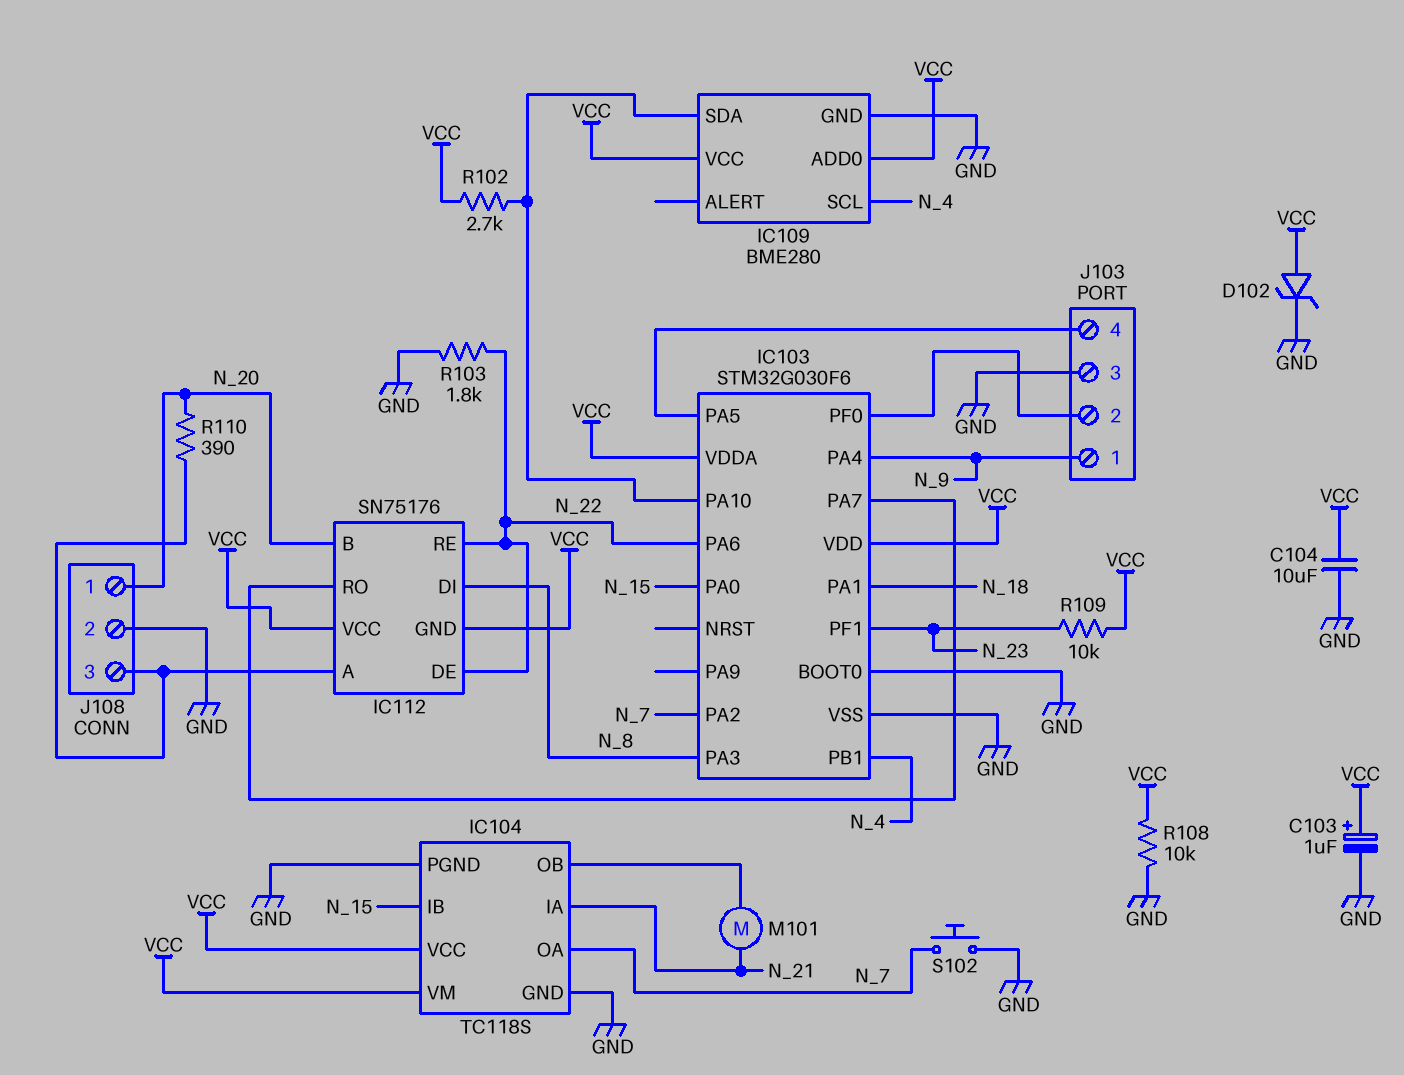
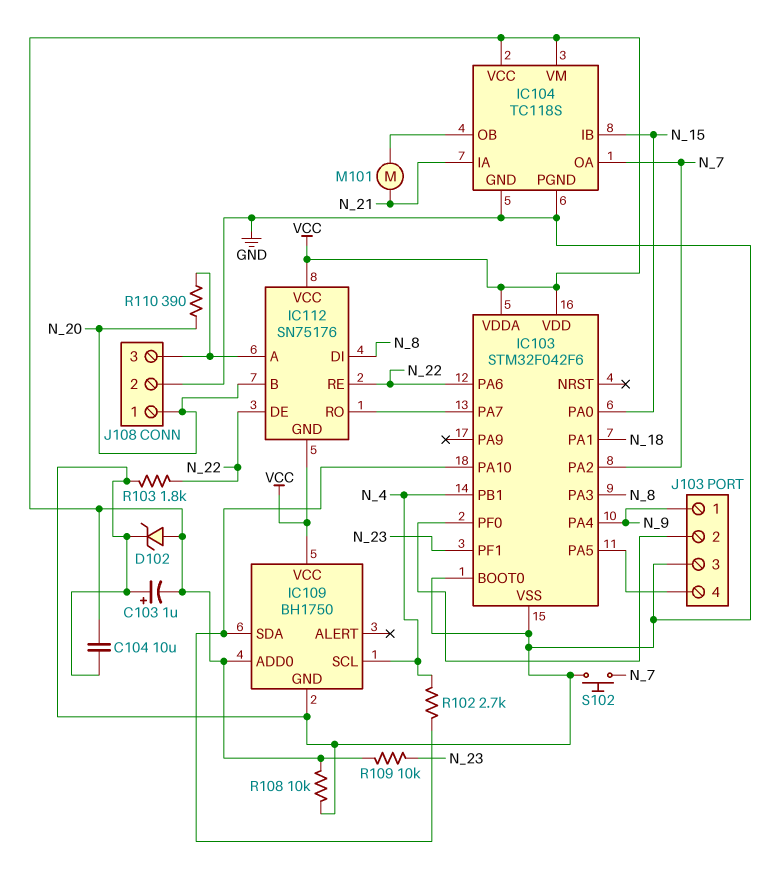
C103: 1uF (plus VCC, minus GND) -> 1uF (plus GND, minus VCC)
IC103: STM32G030F6 -> STM32F042F6
IC109: BME280 -> BH1750
R102: 2.7k (IC103/PA10, VCC) -> 2.7k (IC103/PA10, N_4)

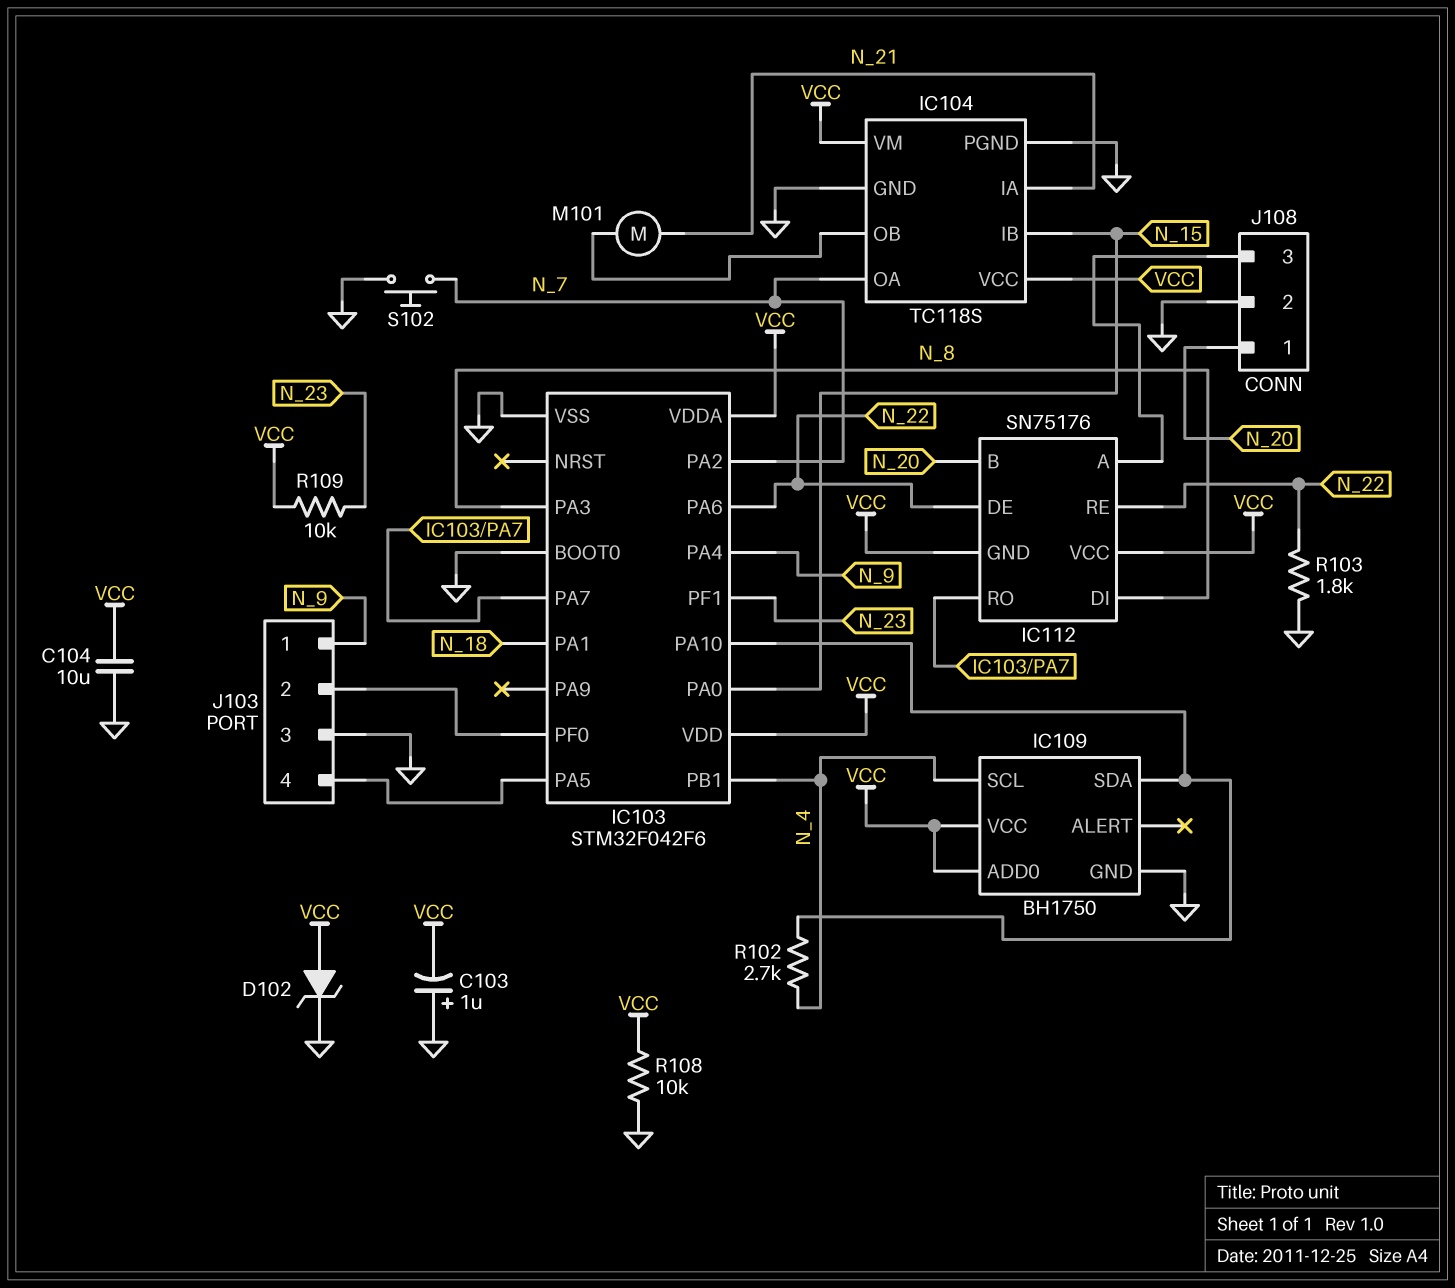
R110: 390 (IC112/A, N_20) -> none

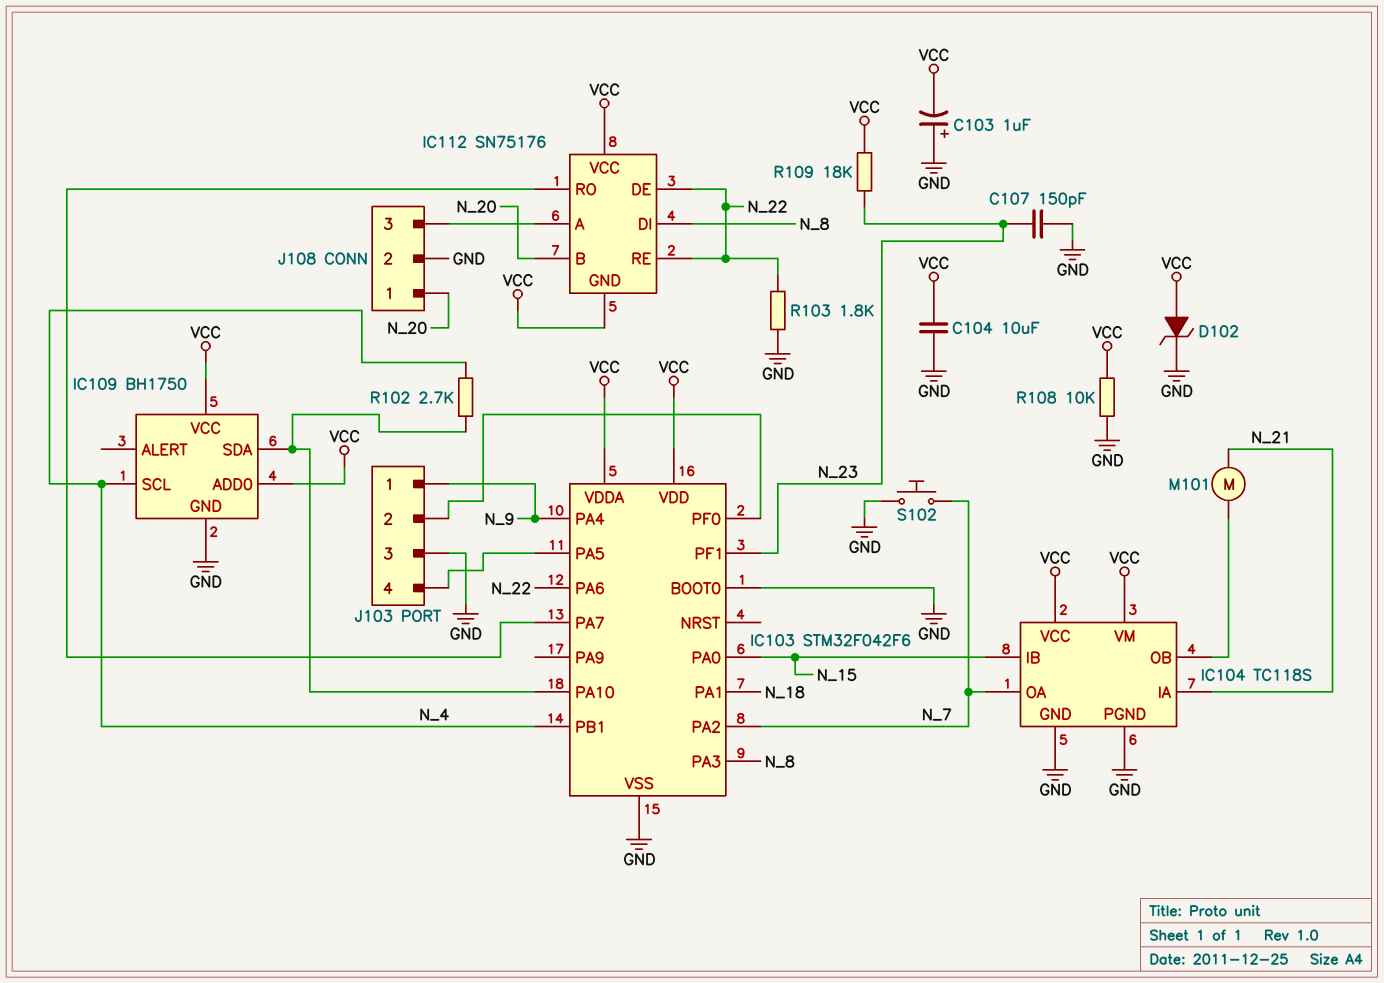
C107: none -> 150pF (GND, N_23)
R109: 10k (N_23, VCC) -> 18k (N_23, VCC)

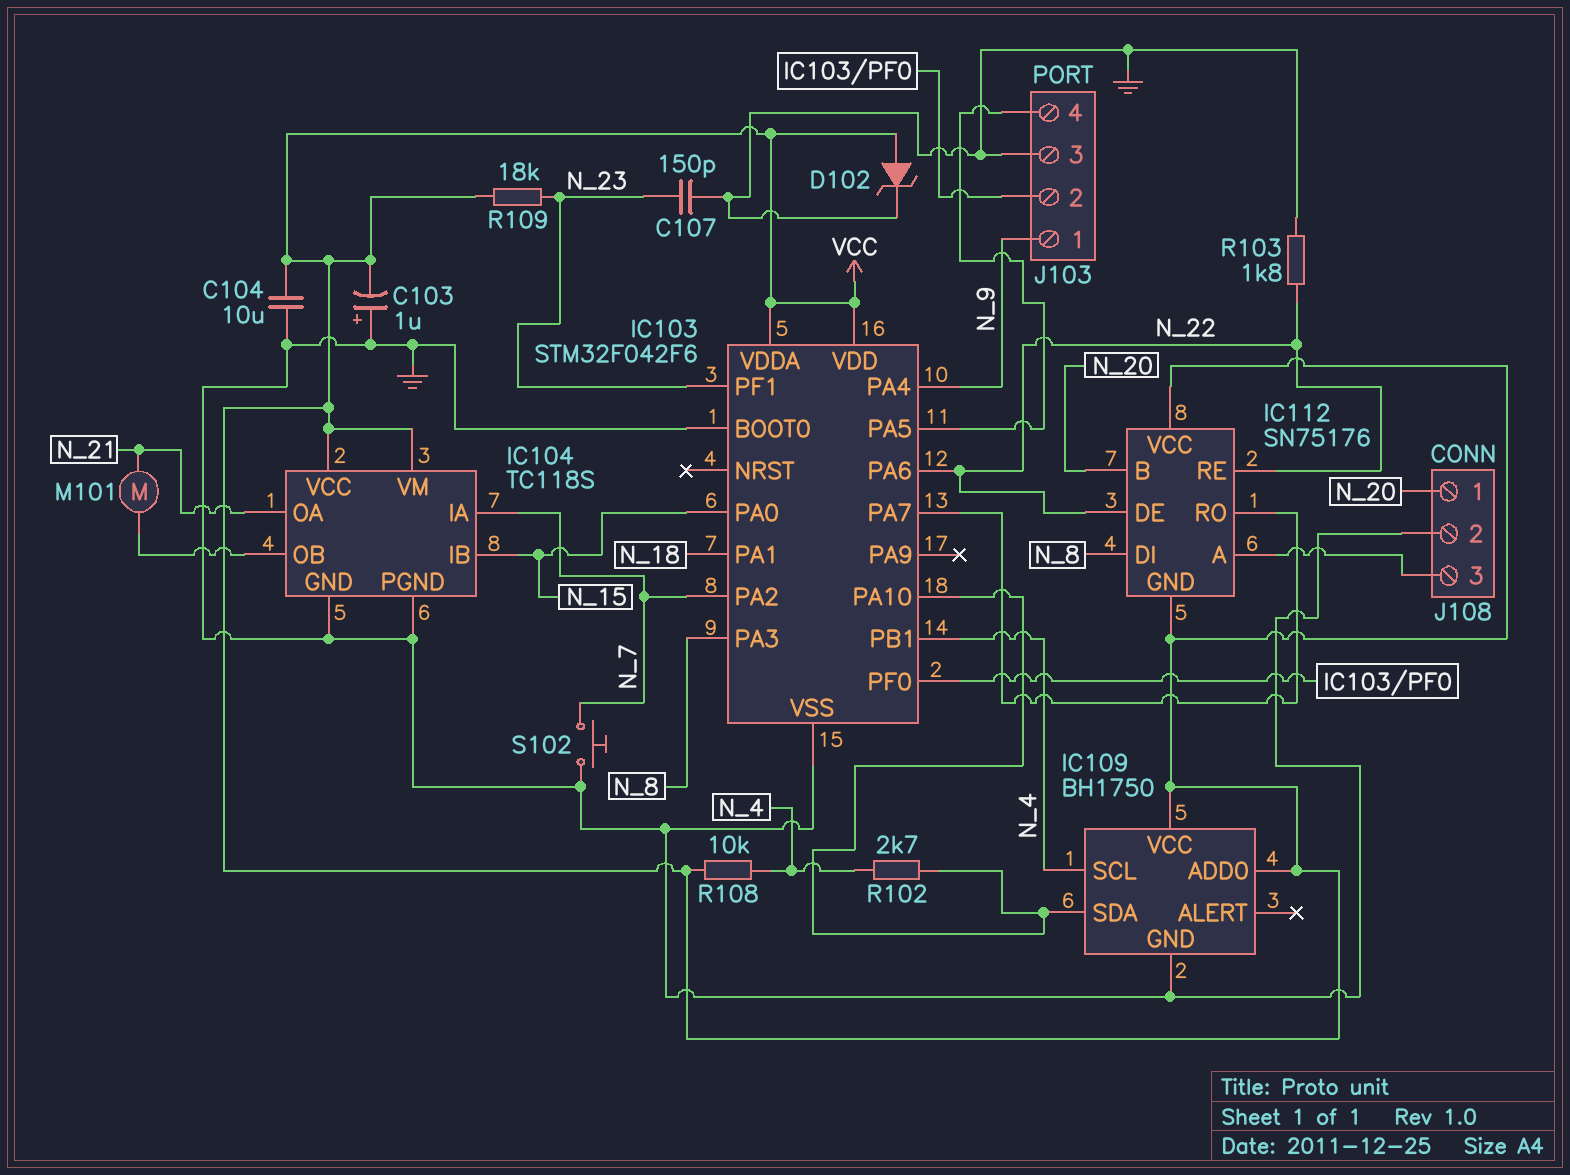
IC104 pin IA: N_21 -> N_7
IC104 pin OA: N_7 -> N_21
R108: 10k (GND, VCC) -> 10k (N_4, VCC)

